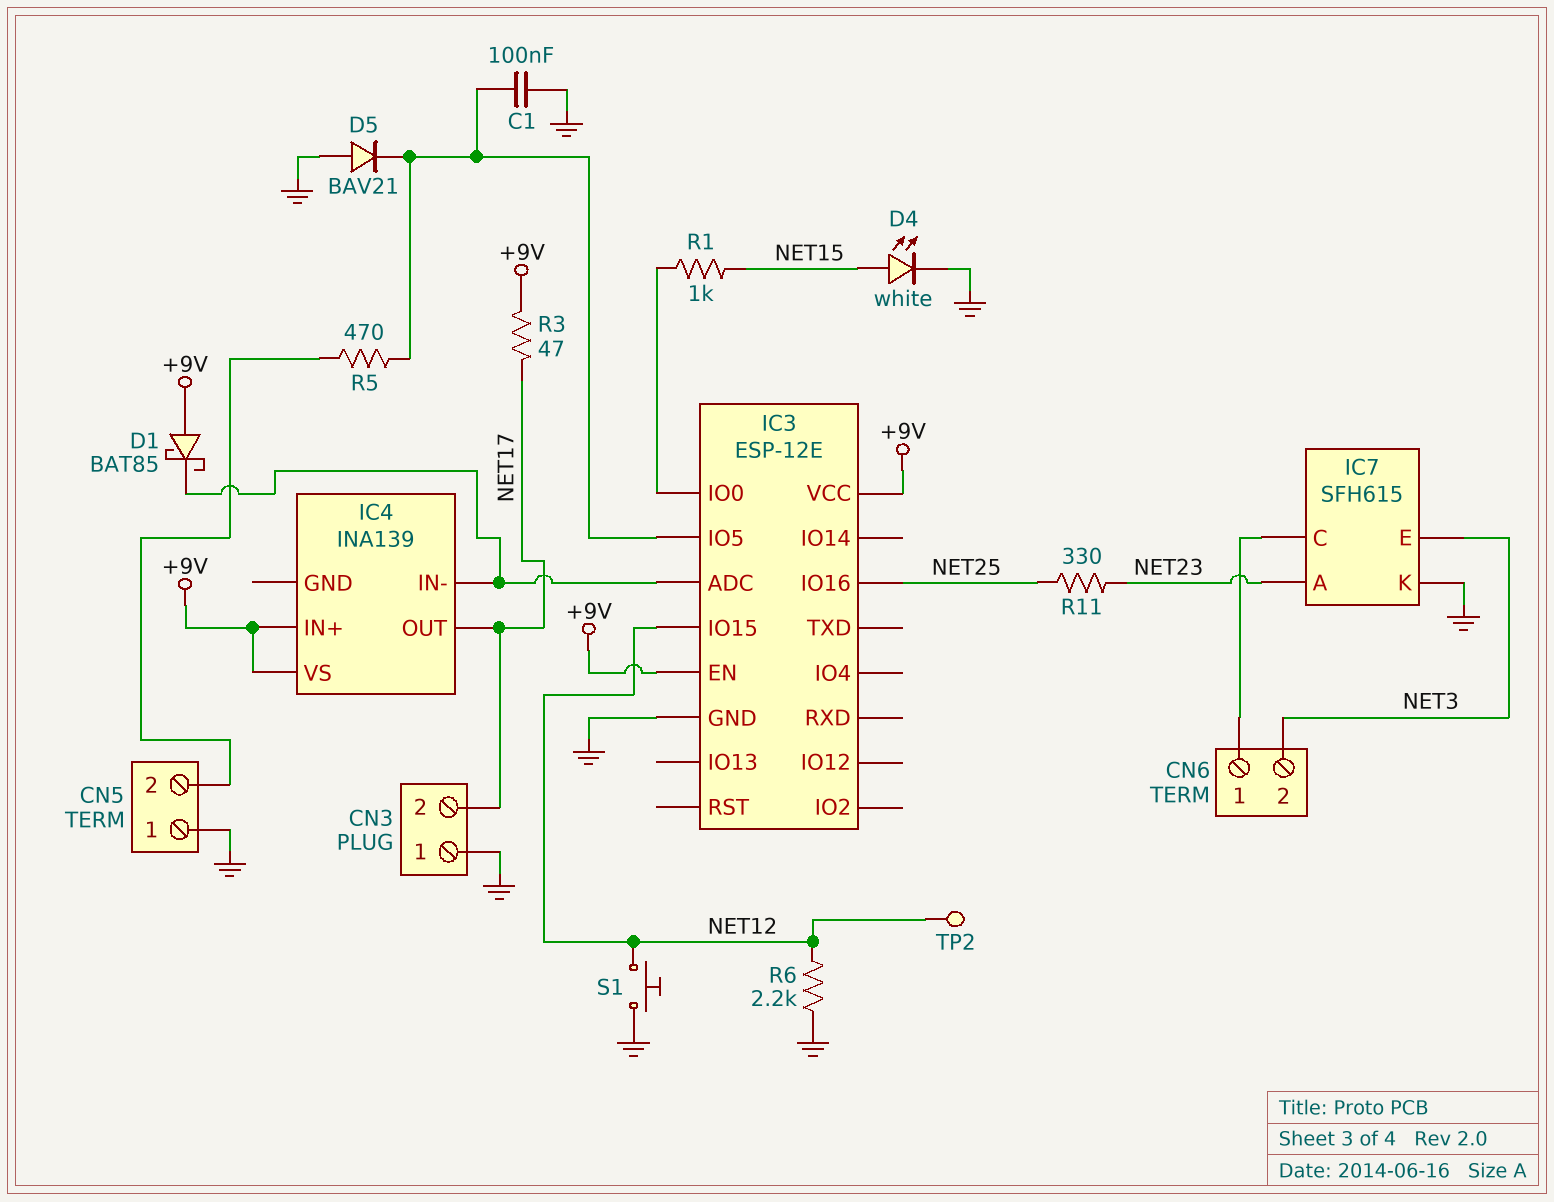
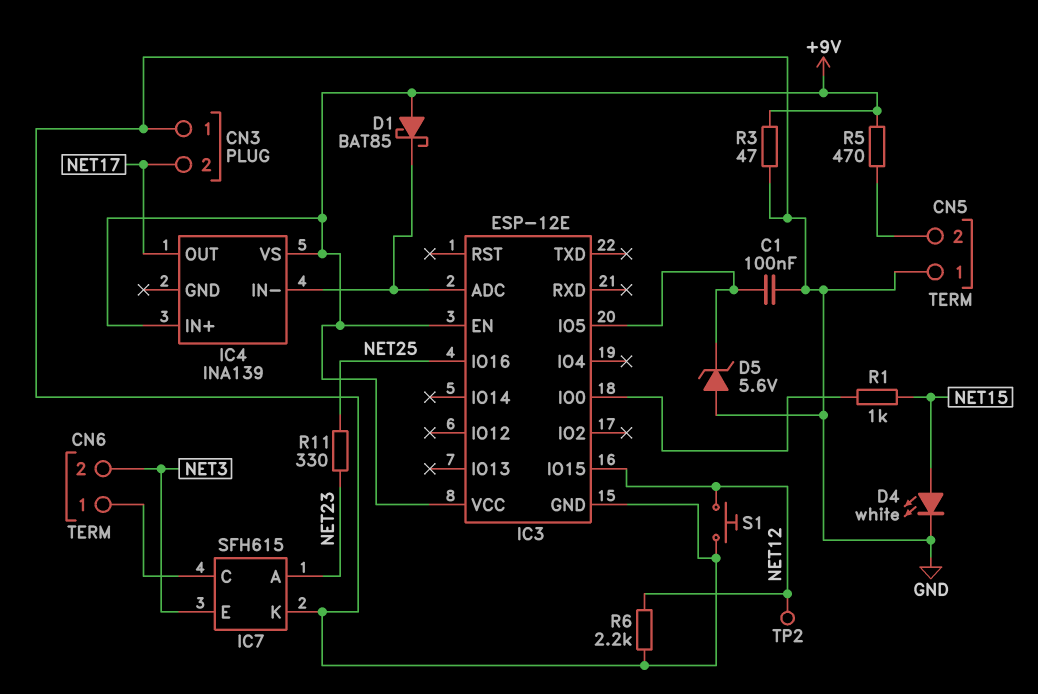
D5: diode BAV21 (A GND, K IC3/IO5) -> zener 5.6V (A GND, K IC3/IO5)
R3: 47 (+9V, NET17) -> 47 (+9V, GND)
R5: 470 (CN5/2, IC3/IO5) -> 470 (+9V, CN5/2)

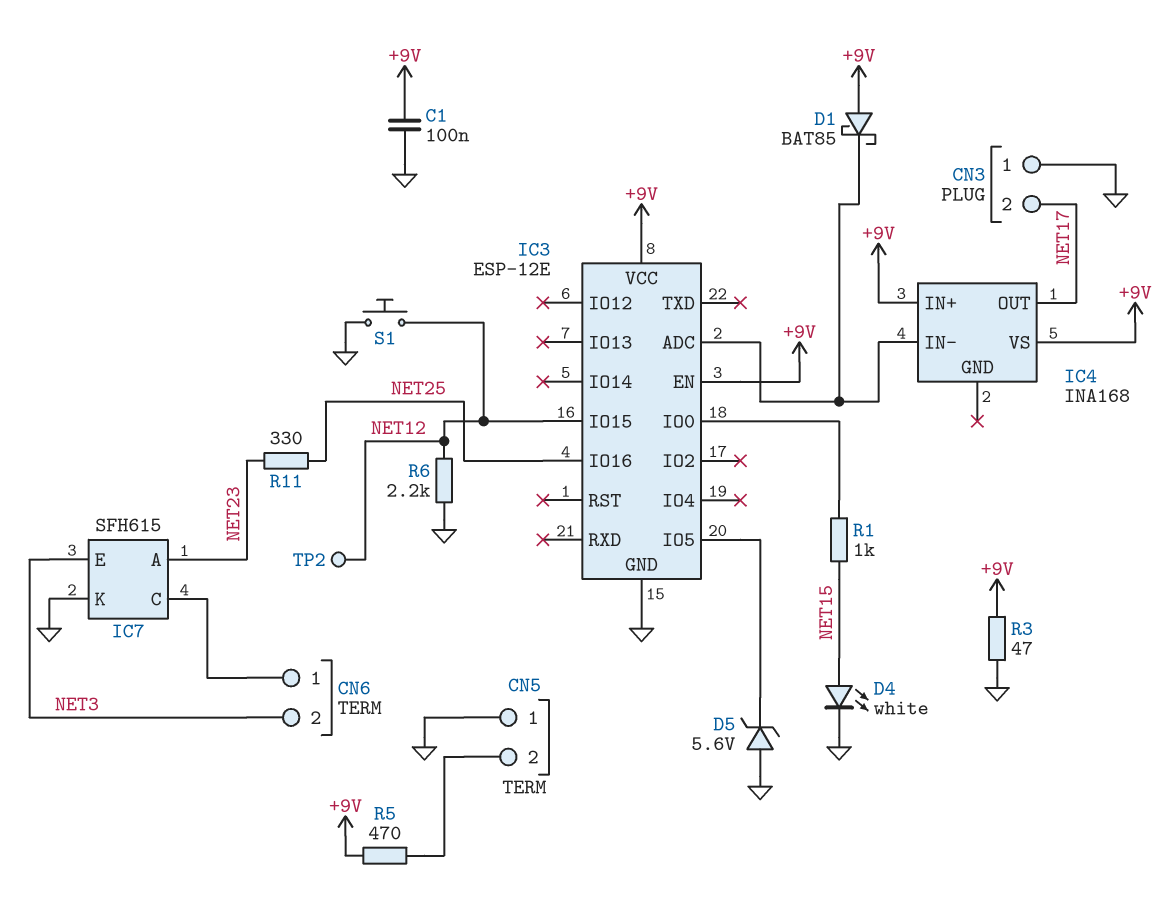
C1: 100nF (GND, IC3/IO5) -> 100nF (+9V, GND)
IC4: INA139 -> INA168

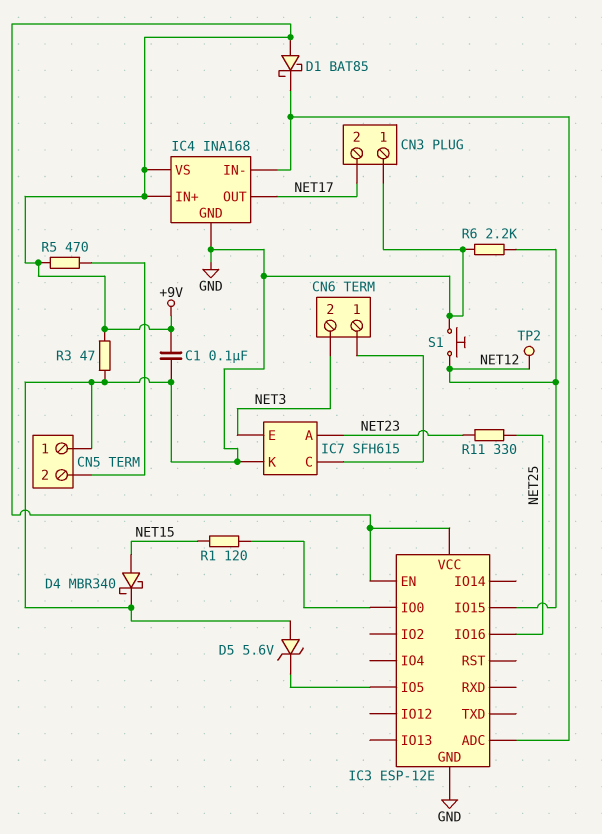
D4: LED white (A NET15, K GND) -> schottky MBR340 (A NET15, K GND)
IC4 pin GND: none -> GND
R1: 1k (IC3/IO0, NET15) -> 120 (IC3/IO0, NET15)

